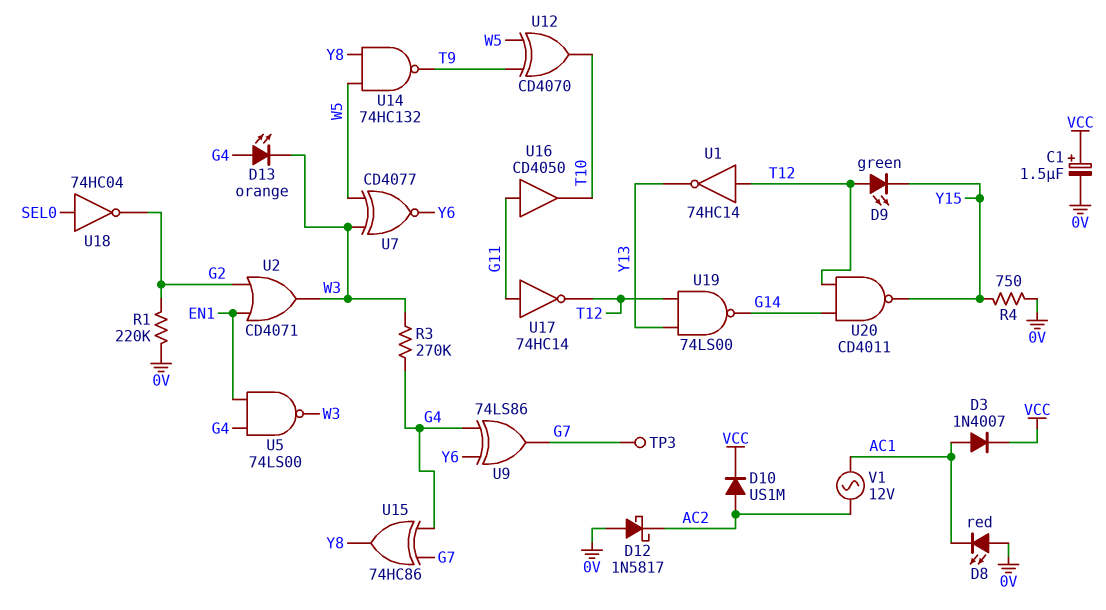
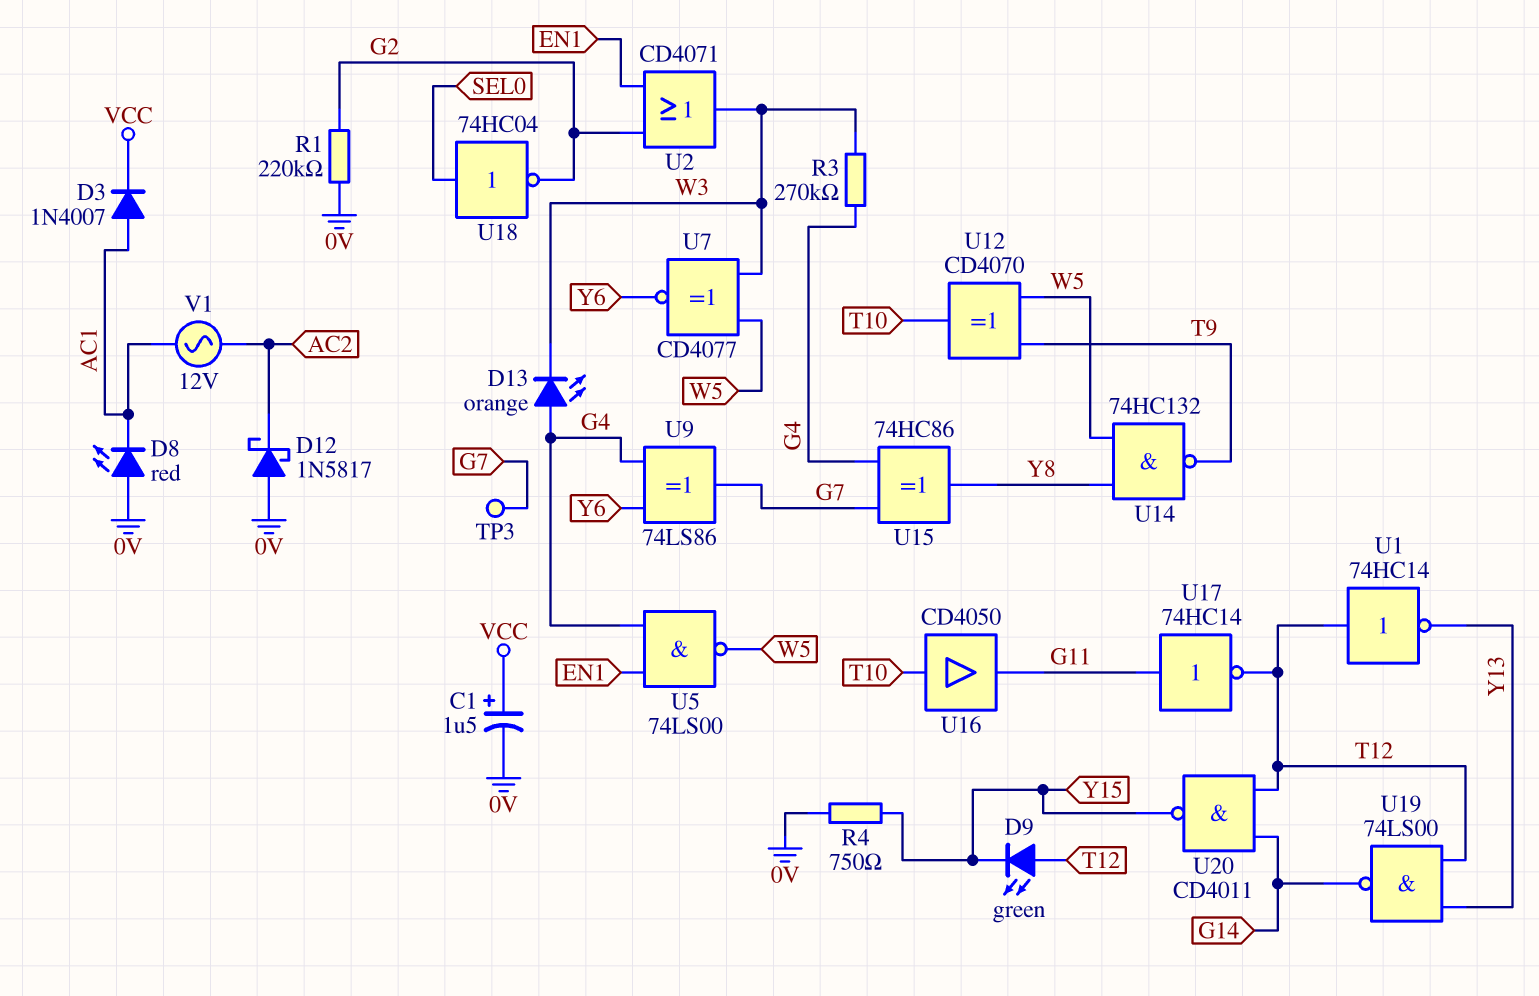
D10: diode US1M (A AC2, K VCC) -> none
U5: NAND 74LS00 (in EN1, in G4, out W3) -> NAND 74LS00 (in EN1, in G4, out W5)
U16: buffer CD4050 (in G11, out T10) -> buffer CD4050 (in T10, out G11)

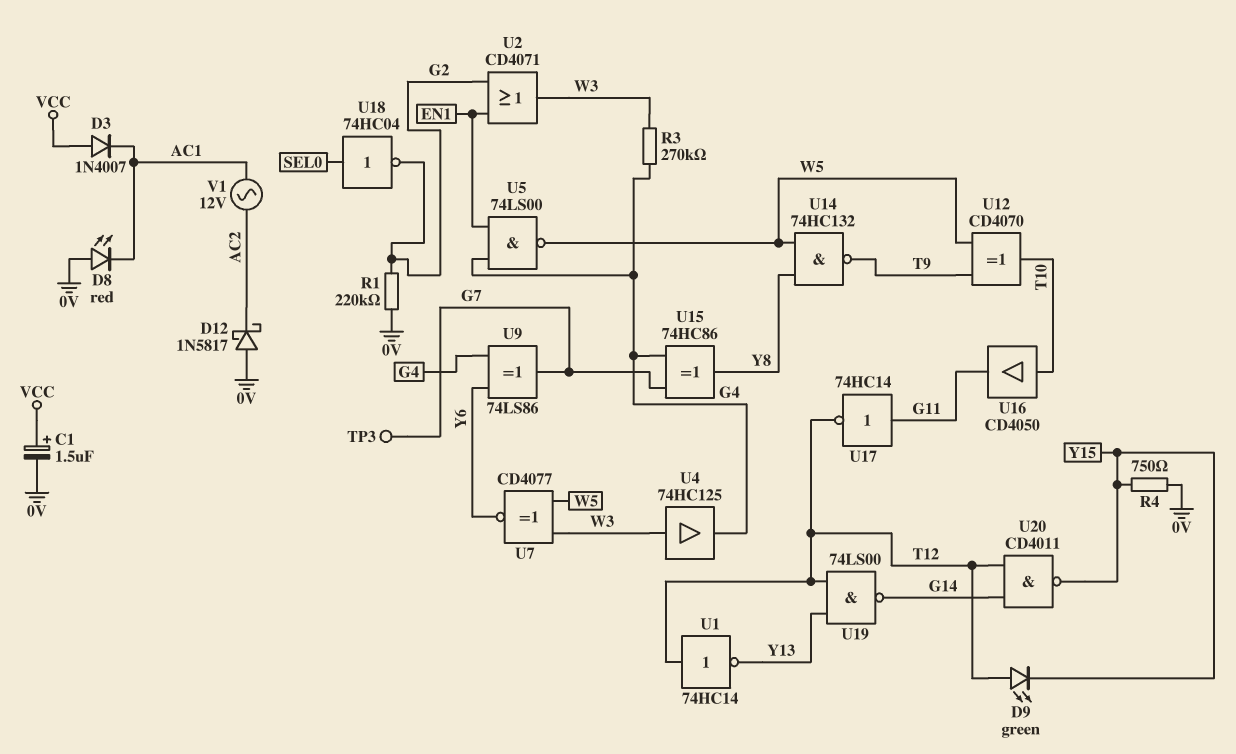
D3: diode 1N4007 (A AC1, K VCC) -> diode 1N4007 (A VCC, K AC1)
D13: LED orange (A G4, K W3) -> none
U4: none -> buffer 74HC125 (in W3, out G4)

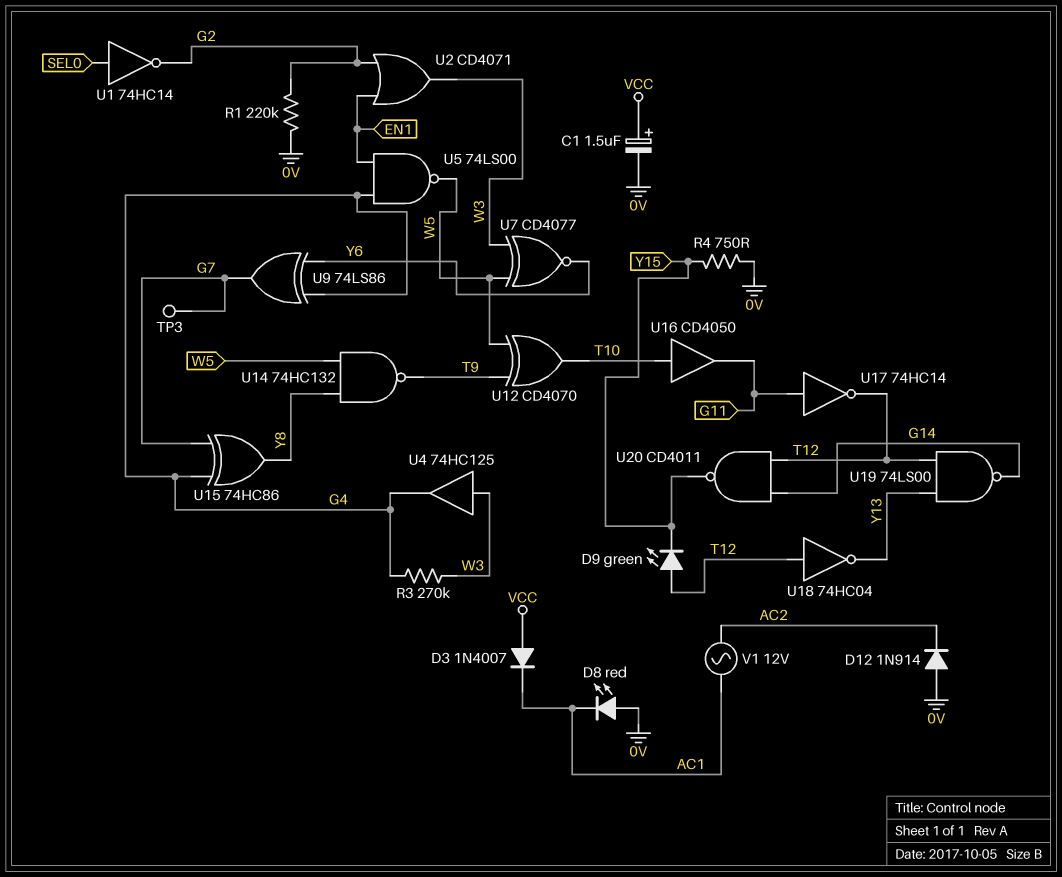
D12: schottky 1N5817 (A 0V, K AC2) -> diode 1N914 (A 0V, K AC2)
U1: NOT 74HC14 (in T12, out Y13) -> NOT 74HC14 (in SEL0, out G2)
U18: NOT 74HC04 (in SEL0, out G2) -> NOT 74HC04 (in T12, out Y13)

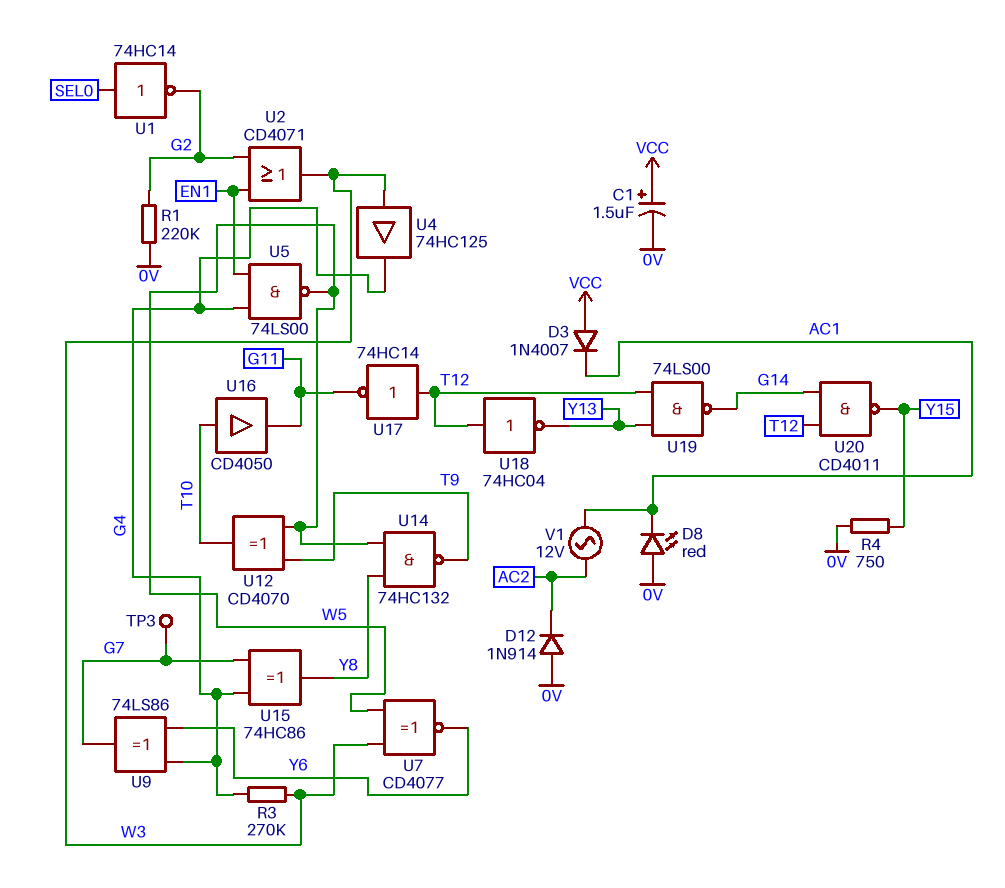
D9: LED green (A T12, K Y15) -> none
U17: NOT 74HC14 (in G11, out T12) -> NOT 74HC14 (in T12, out G11)

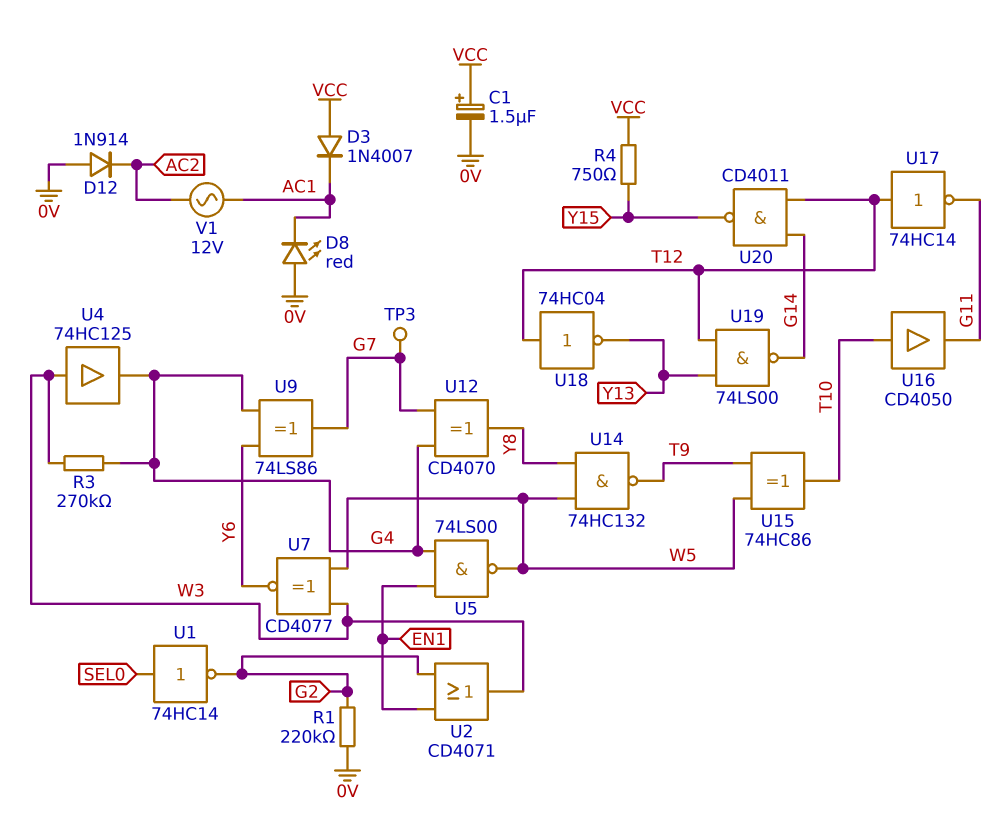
R4: 750 (0V, Y15) -> 750 (VCC, Y15)
U12: XOR CD4070 (in T9, in W5, out T10) -> XOR CD4070 (in G4, in G7, out Y8)
U15: XOR 74HC86 (in G4, in G7, out Y8) -> XOR 74HC86 (in T9, in W5, out T10)

